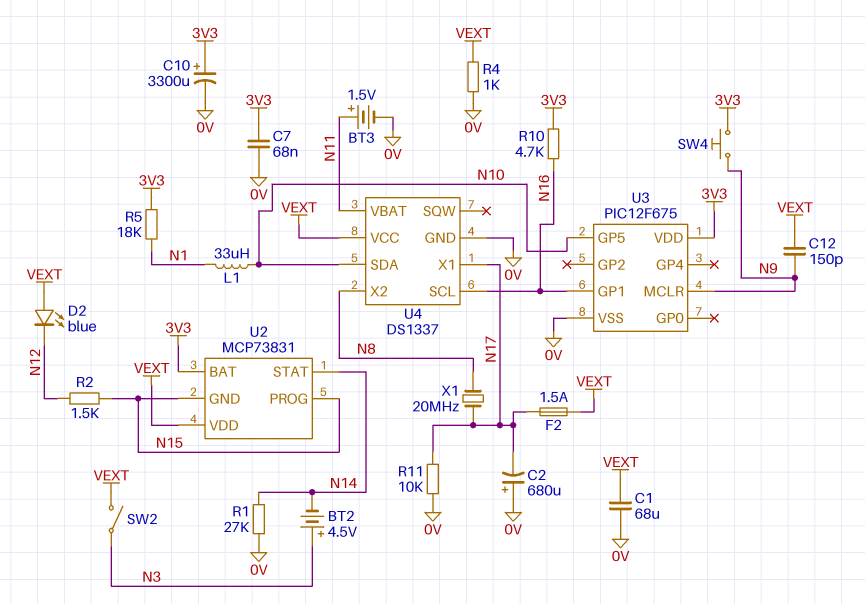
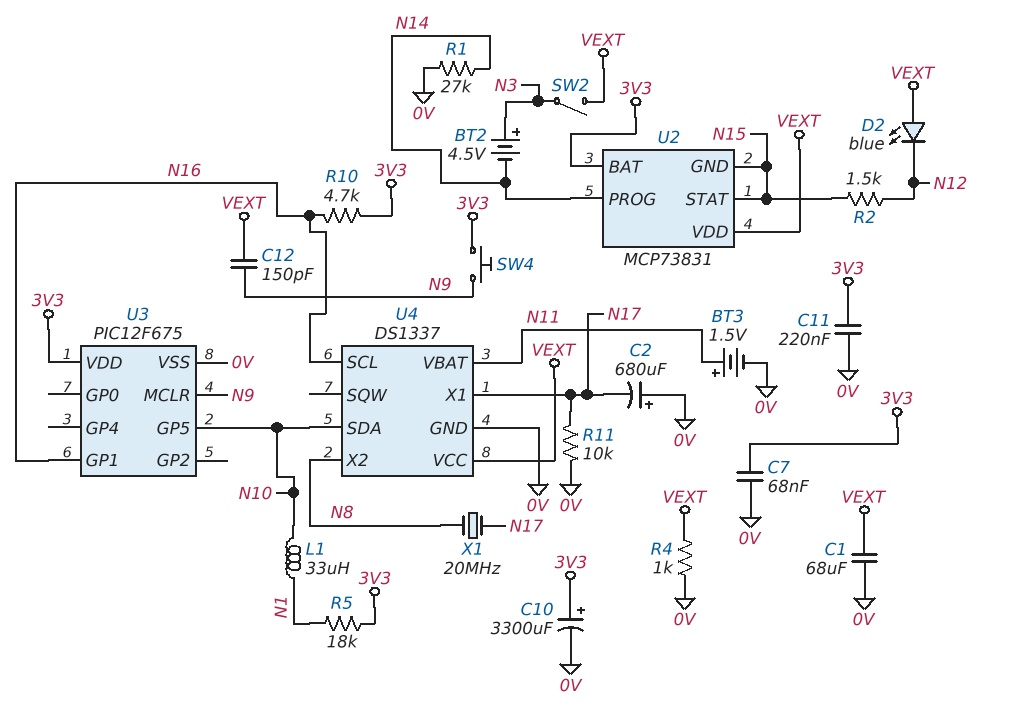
C11: none -> 220nF (0V, 3V3)
F2: 1.5A (N17, VEXT) -> none
U2 pin PROG: N15 -> N14
U2 pin STAT: N14 -> N15

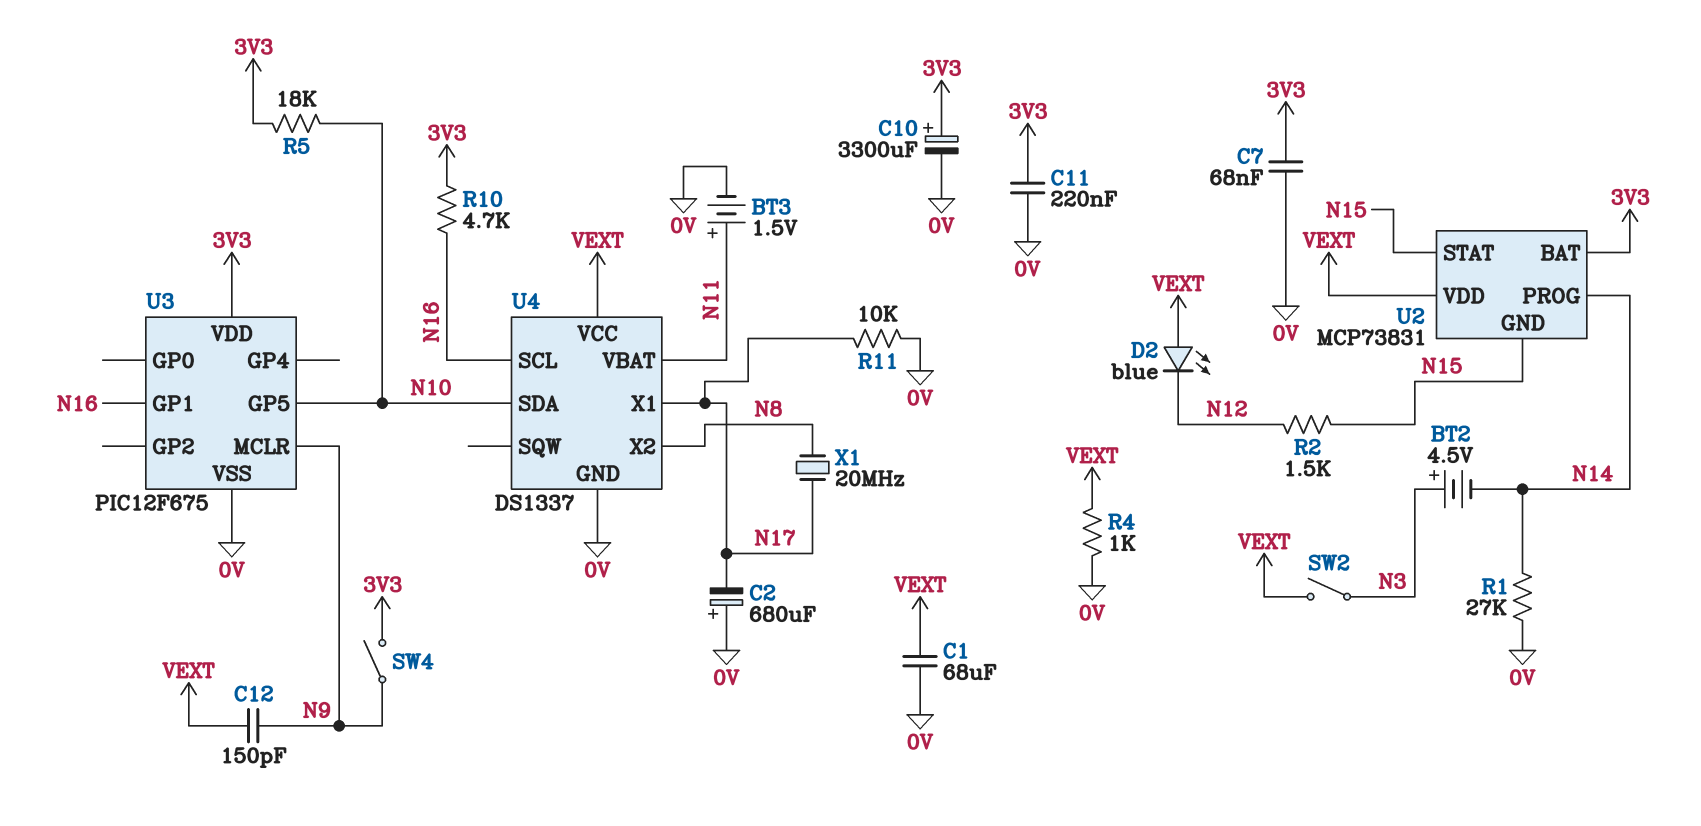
L1: 33uH (N1, N10) -> none
R5: 18k (3V3, N1) -> 18k (3V3, N10)
SW4: button (3V3, N9) -> switch (3V3, N9)

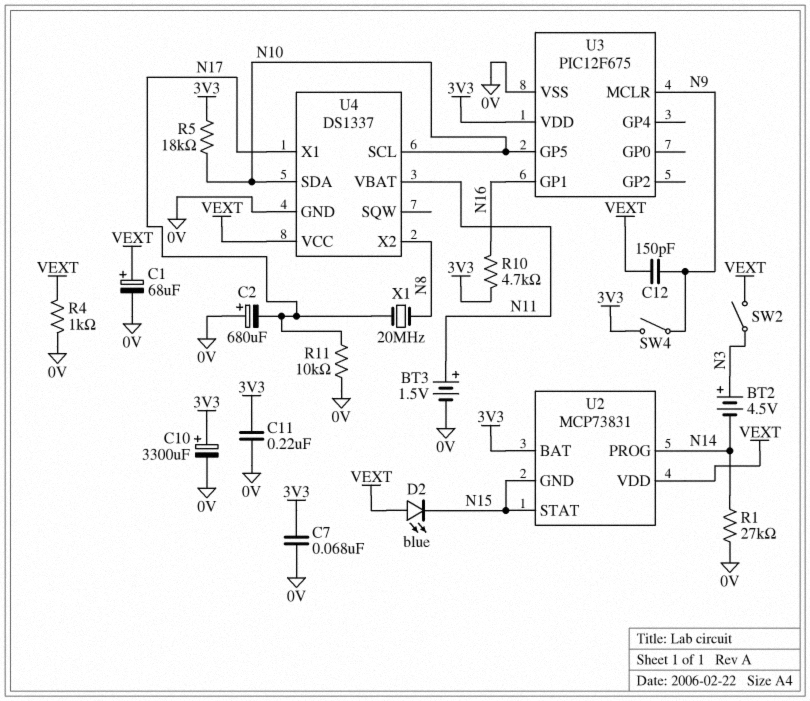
C1: 68uF (0V, VEXT) -> 68uF (plus VEXT, minus 0V)
D2: LED blue (A VEXT, K N12) -> LED blue (A VEXT, K N15)
R2: 1.5k (N12, N15) -> none
U4 pin SCL: N16 -> N10

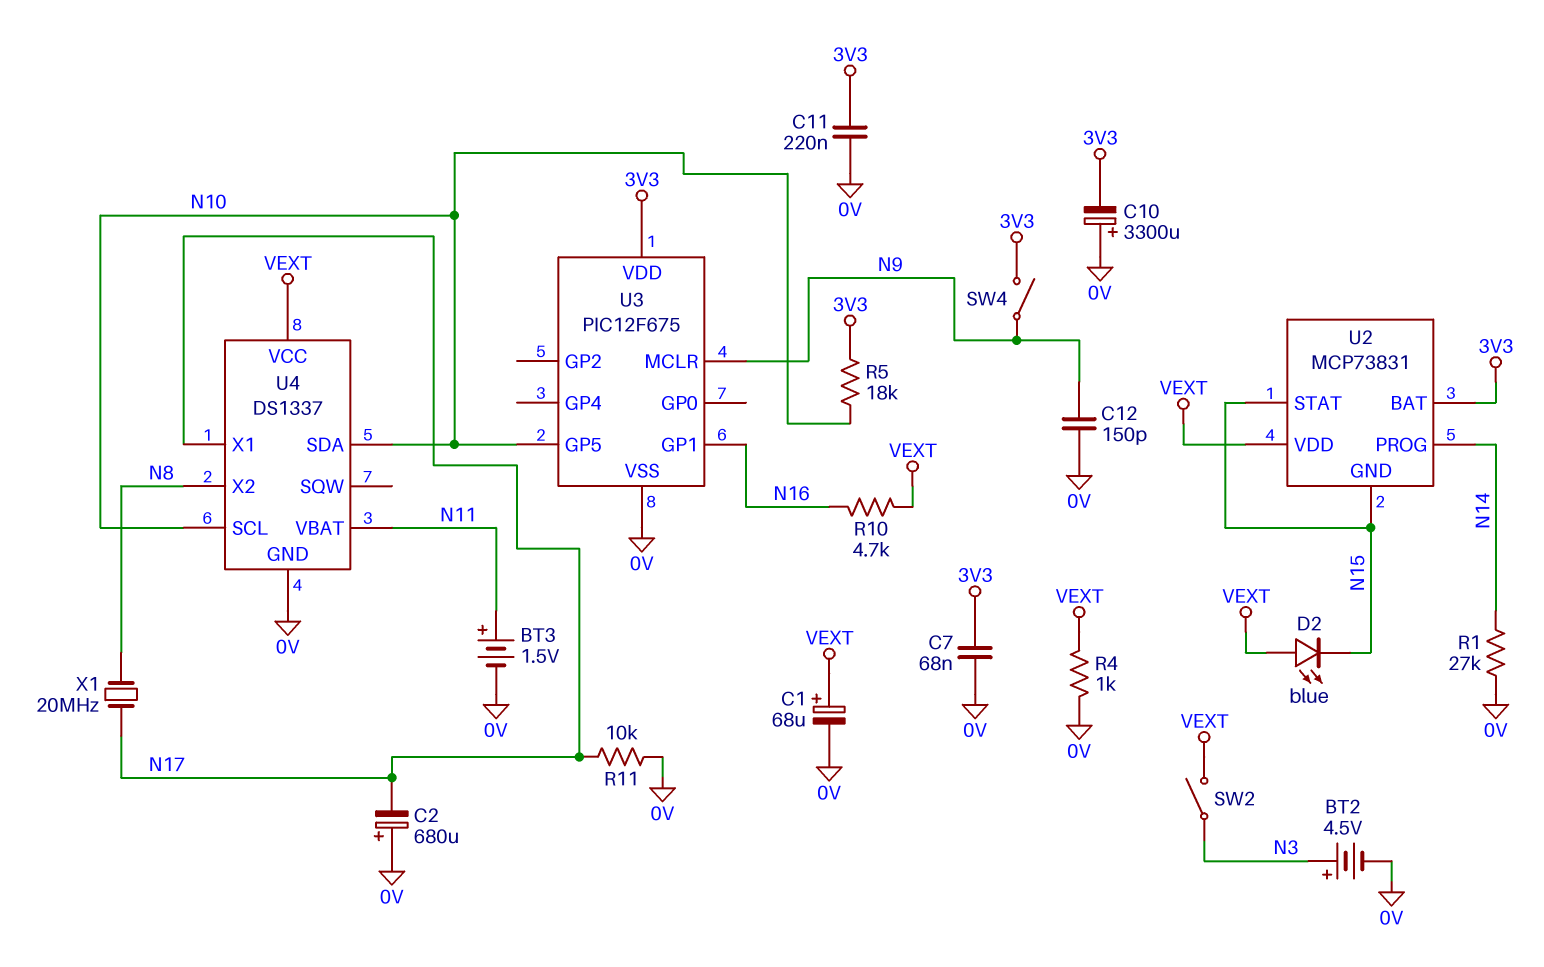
BT2: 4.5V (plus N3, minus N14) -> 4.5V (plus N3, minus 0V)
C10: 3300uF (plus 3V3, minus 0V) -> 3300uF (plus 0V, minus 3V3)
C12: 150pF (N9, VEXT) -> 150pF (0V, N9)
R10: 4.7k (3V3, N16) -> 4.7k (N16, VEXT)

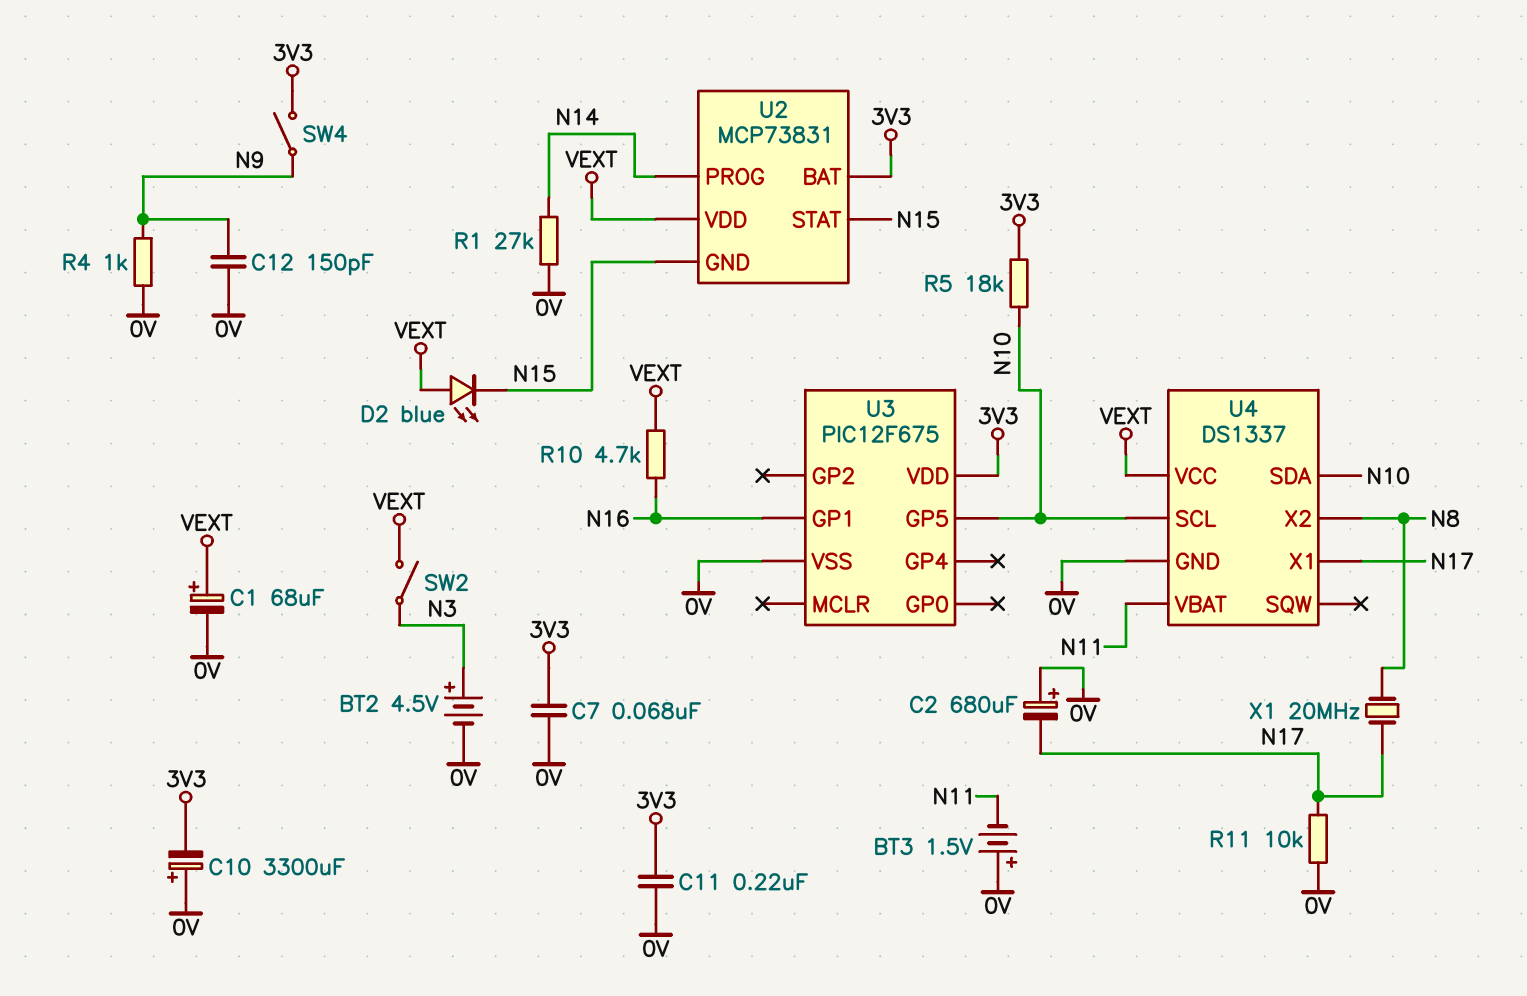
BT3: 1.5V (plus N11, minus 0V) -> 1.5V (plus 0V, minus N11)
R4: 1k (0V, VEXT) -> 1k (0V, N9)
U3 pin MCLR: N9 -> none

